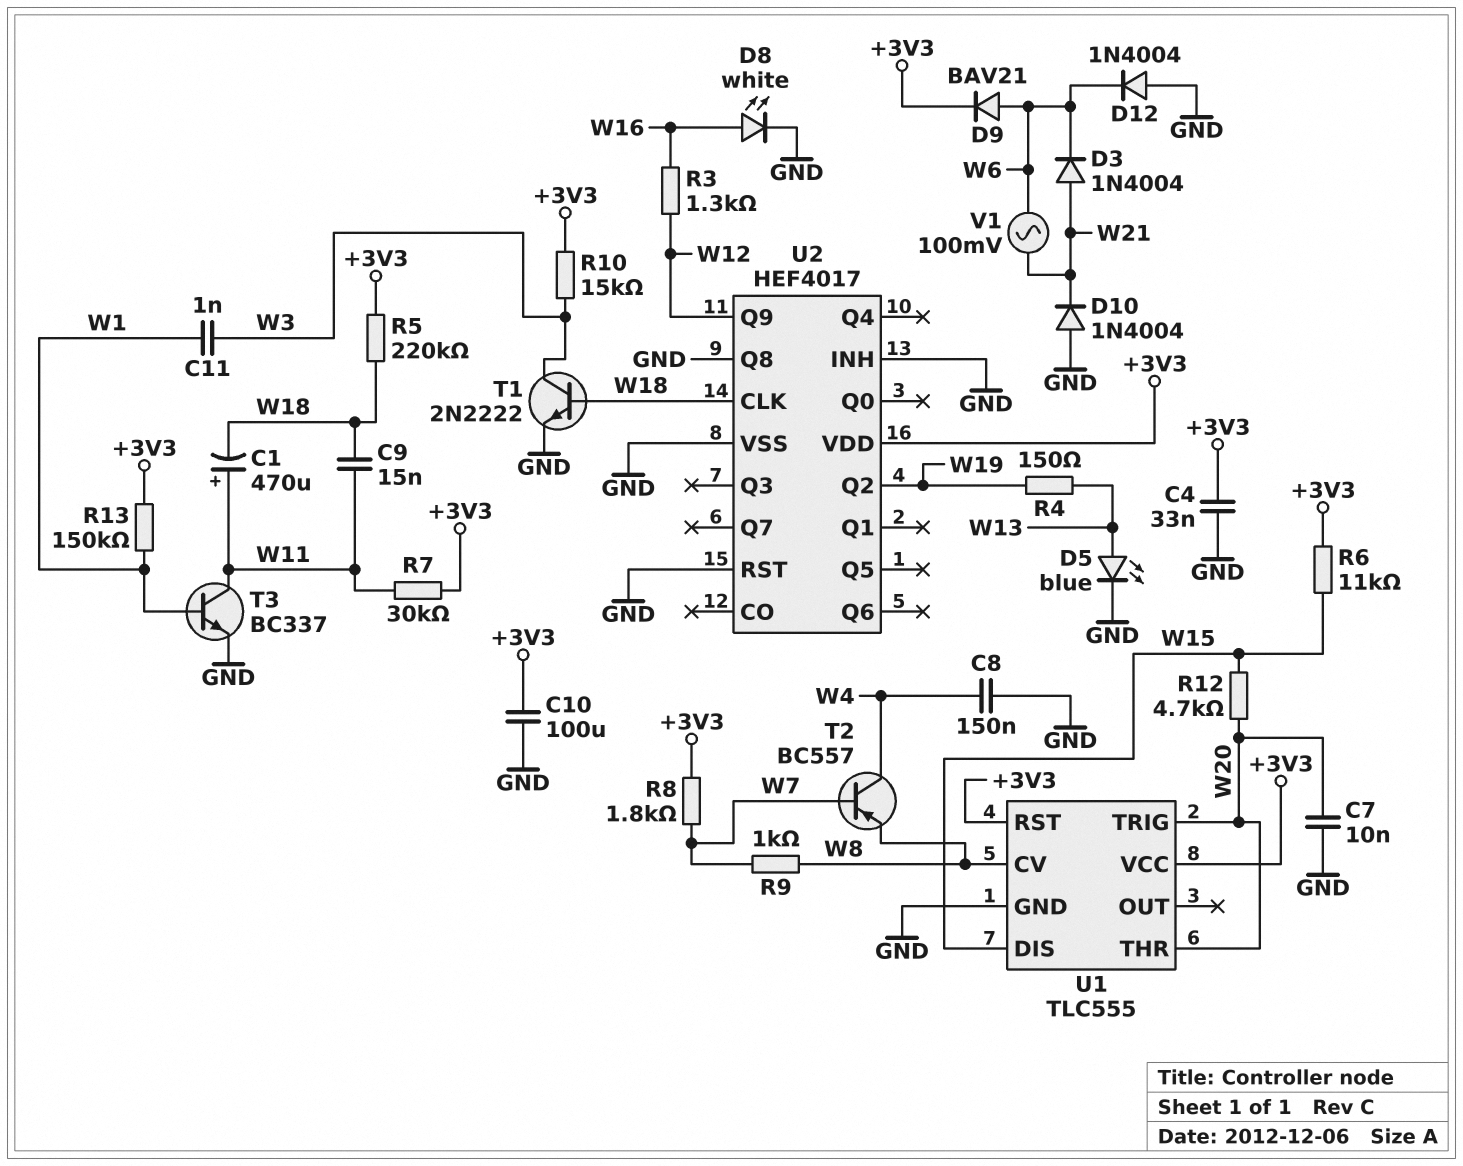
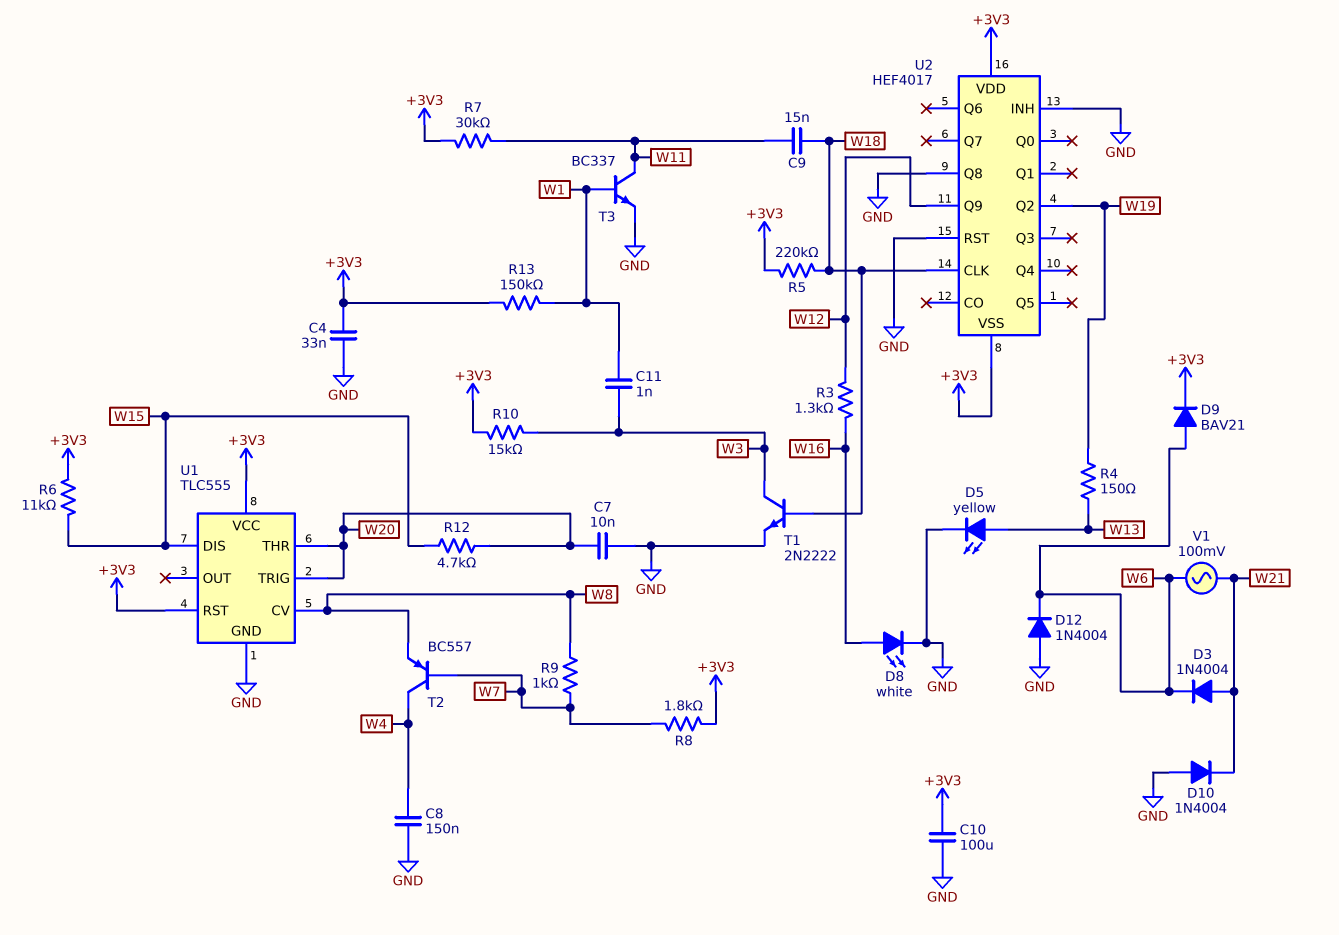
C1: 470uF (plus W11, minus W18) -> none
D5: LED blue (A W13, K GND) -> LED yellow (A W13, K GND)
U2 pin VSS: GND -> +3V3

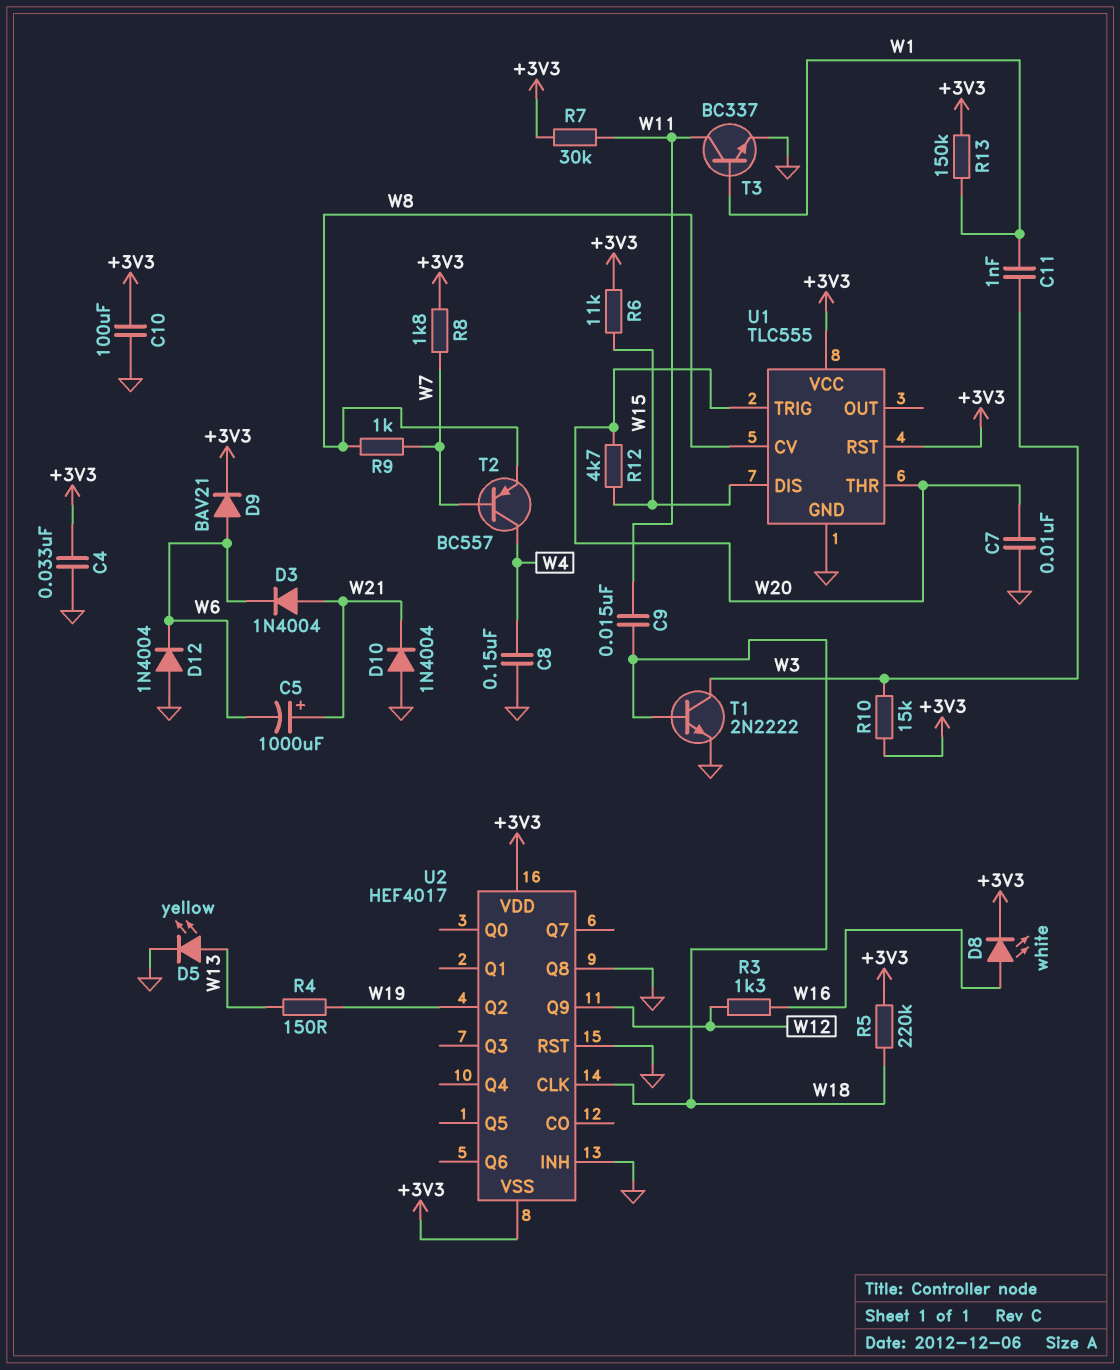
C5: none -> 1000uF (plus W21, minus W6)
D8: LED white (A W16, K GND) -> LED white (A W16, K +3V3)
V1: AC 100mV (W6, W21) -> none

